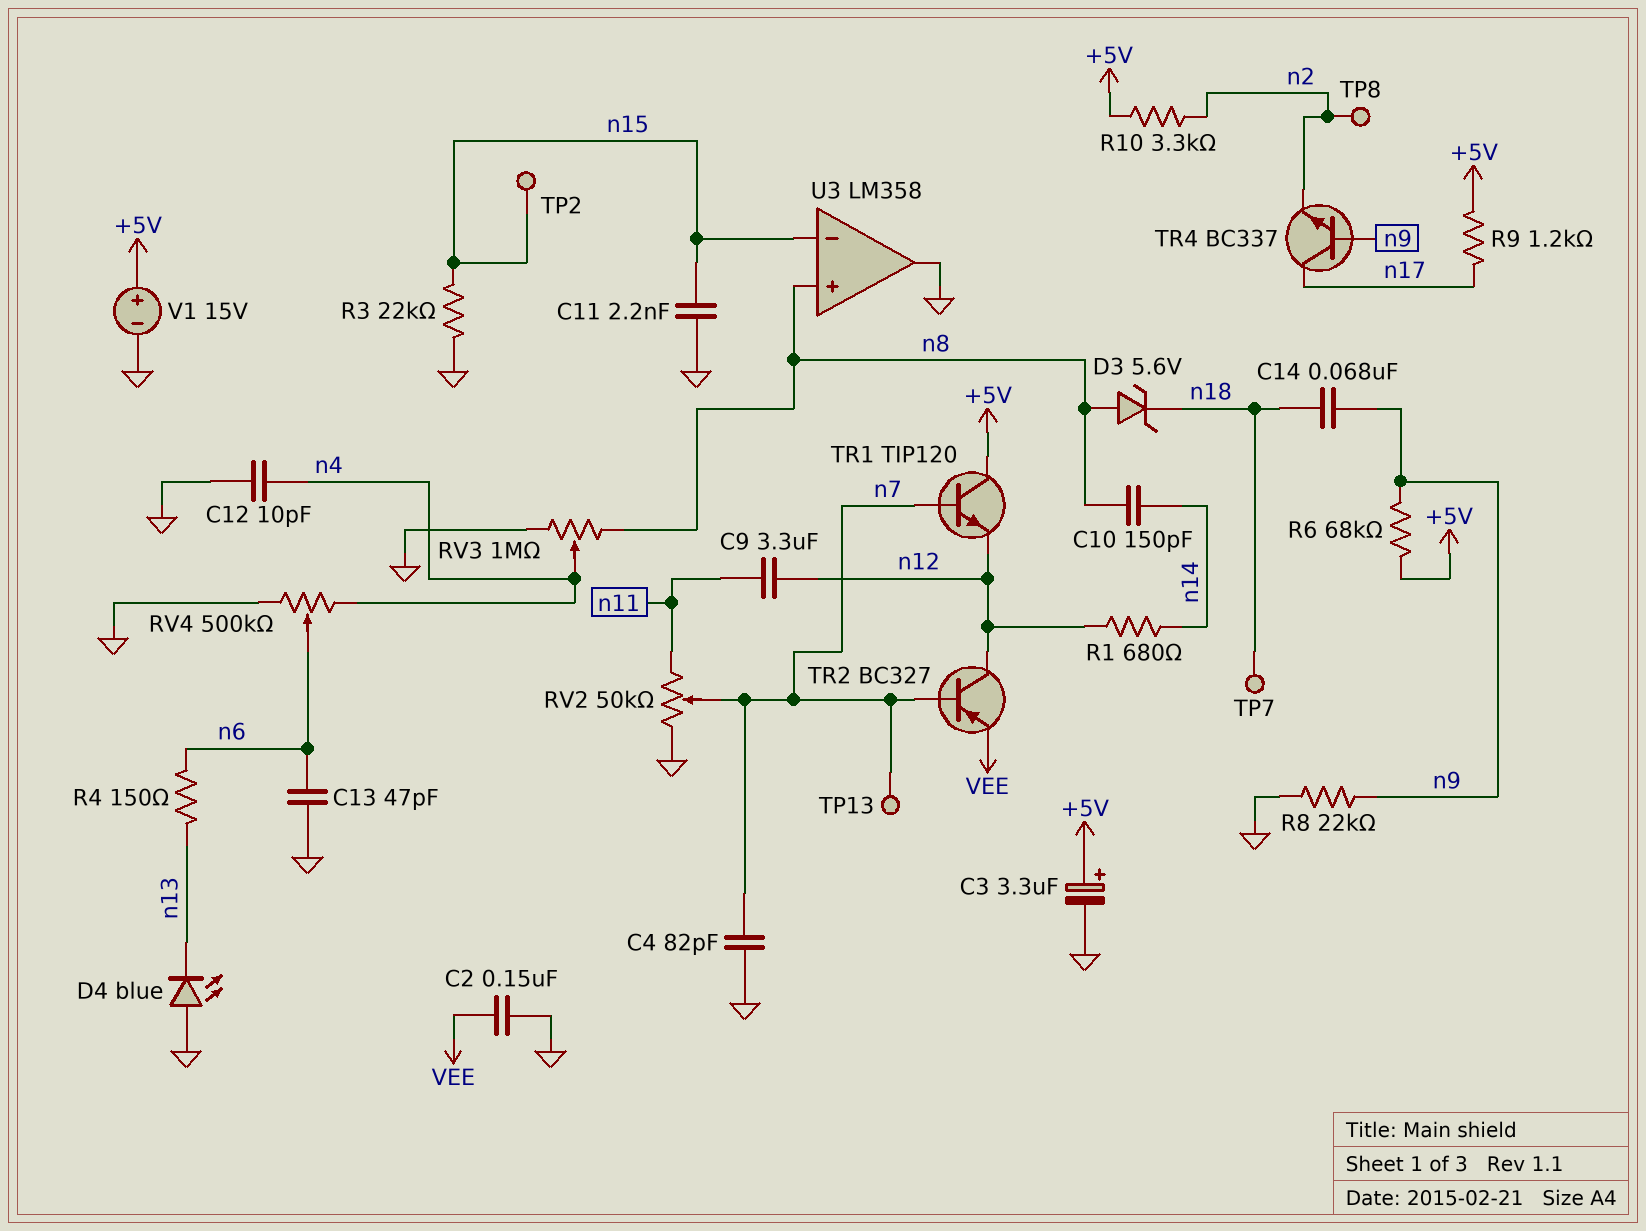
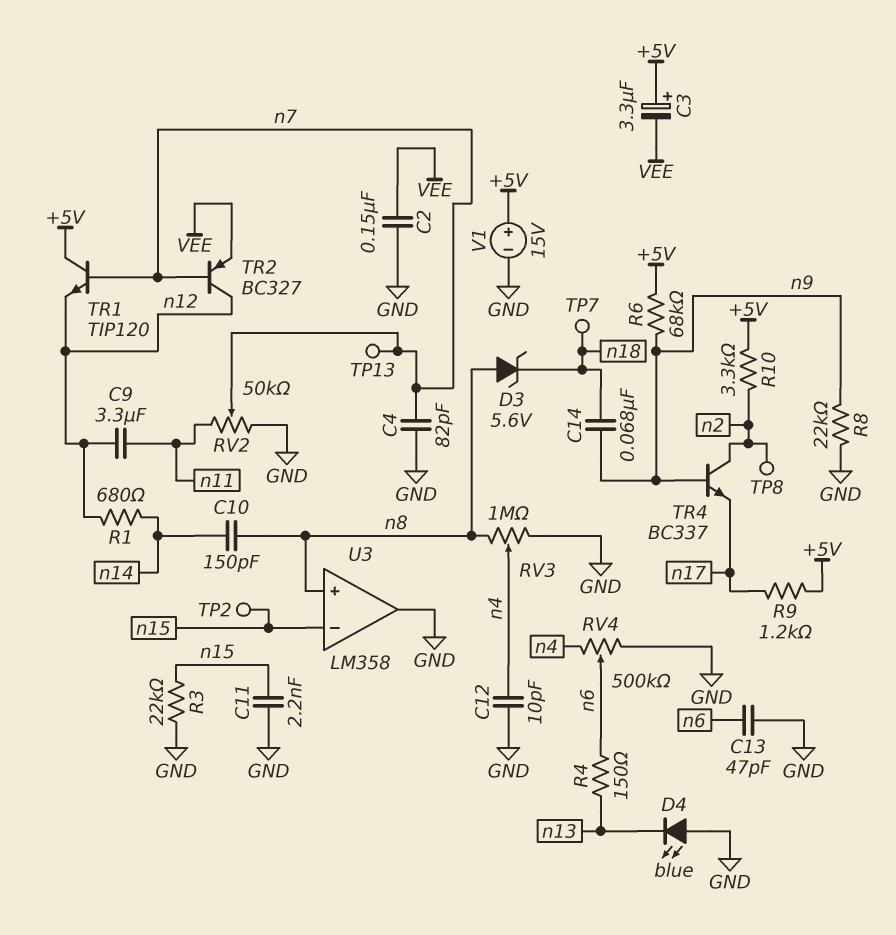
C3: 3.3uF (plus +5V, minus GND) -> 3.3uF (plus +5V, minus VEE)
TR4: NPN BC337 (B n9, C n17, E n2) -> NPN BC337 (B n9, C n2, E n17)

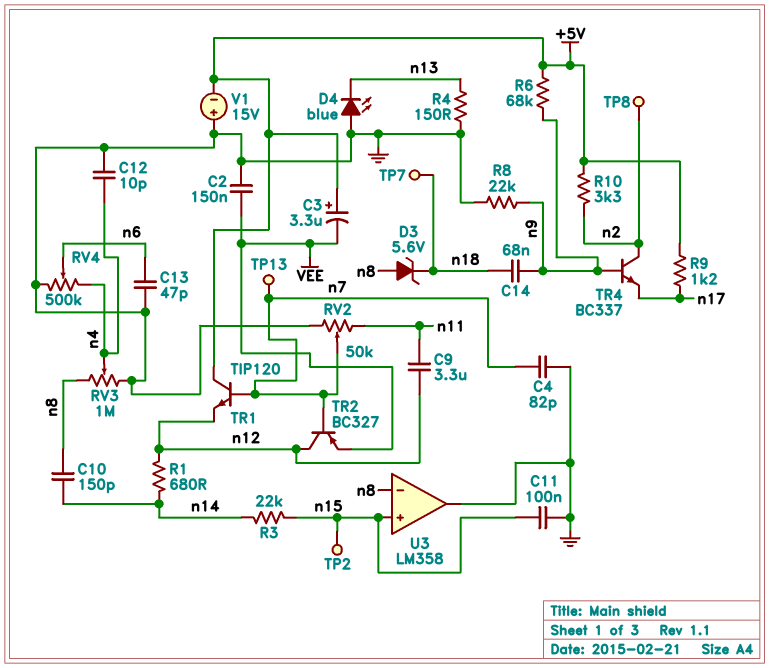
C11: 2.2nF (GND, n15) -> 100nF (GND, n15)
R3: 22k (GND, n15) -> 22k (n14, n15)
R4: 150 (n6, n13) -> 150 (GND, n13)
U3 pin in+: n8 -> n15
U3 pin in-: n15 -> n8
V1: 15V (plus +5V, minus GND) -> 15V (plus GND, minus +5V)

